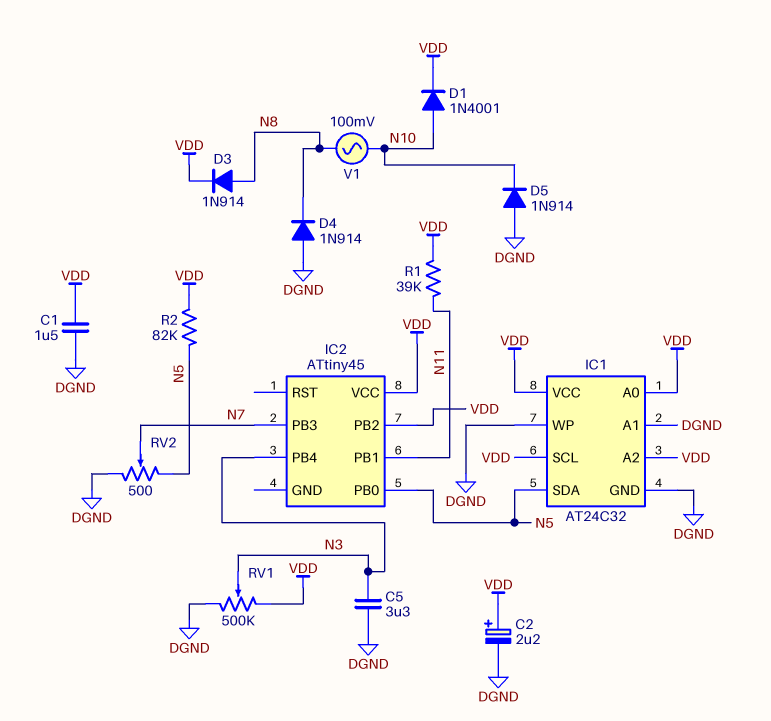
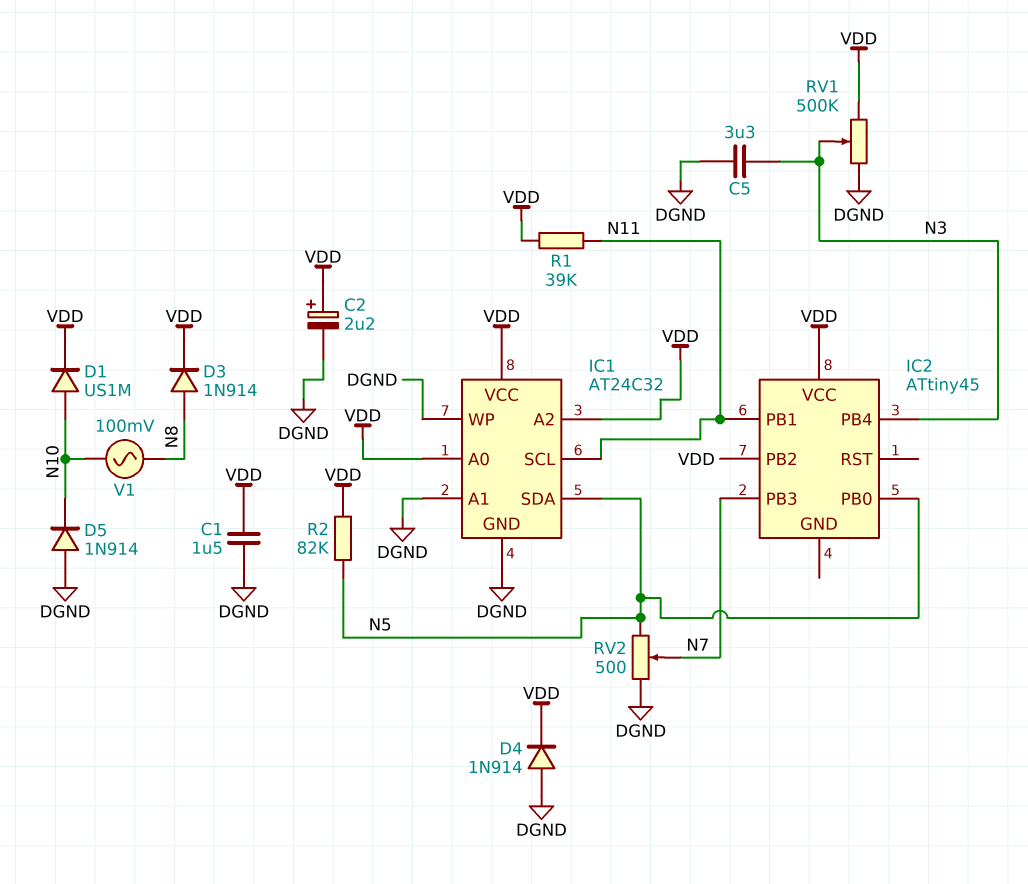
D1: diode 1N4001 (A N10, K VDD) -> diode US1M (A N10, K VDD)
D4: diode 1N914 (A DGND, K N8) -> diode 1N914 (A DGND, K VDD)
IC1 pin SCL: VDD -> N11

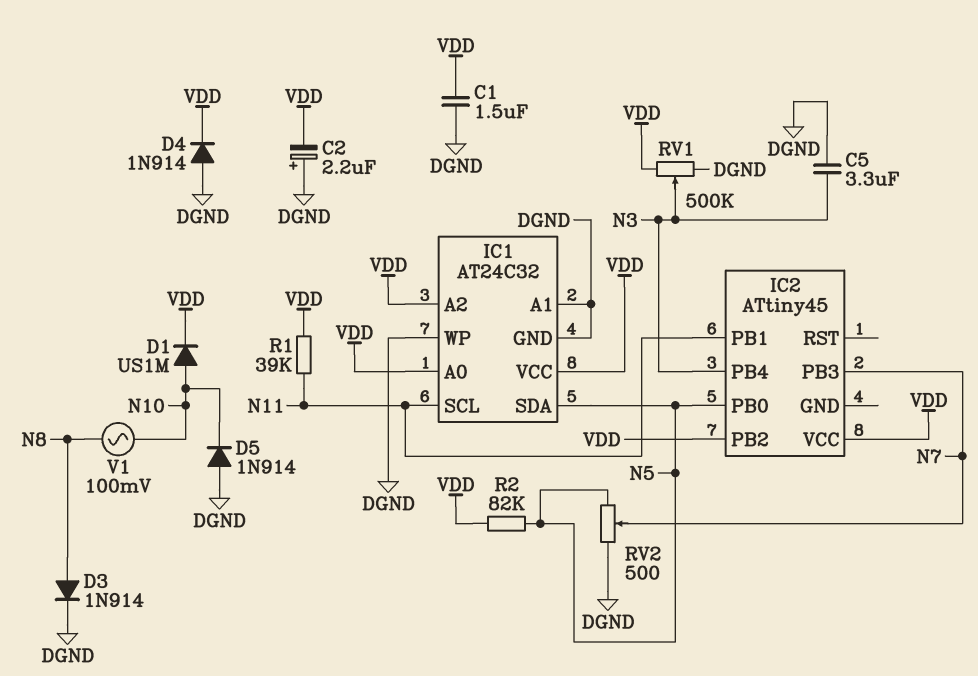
C2: 2.2uF (plus VDD, minus DGND) -> 2.2uF (plus DGND, minus VDD)
D3: diode 1N914 (A N8, K VDD) -> diode 1N914 (A N8, K DGND)

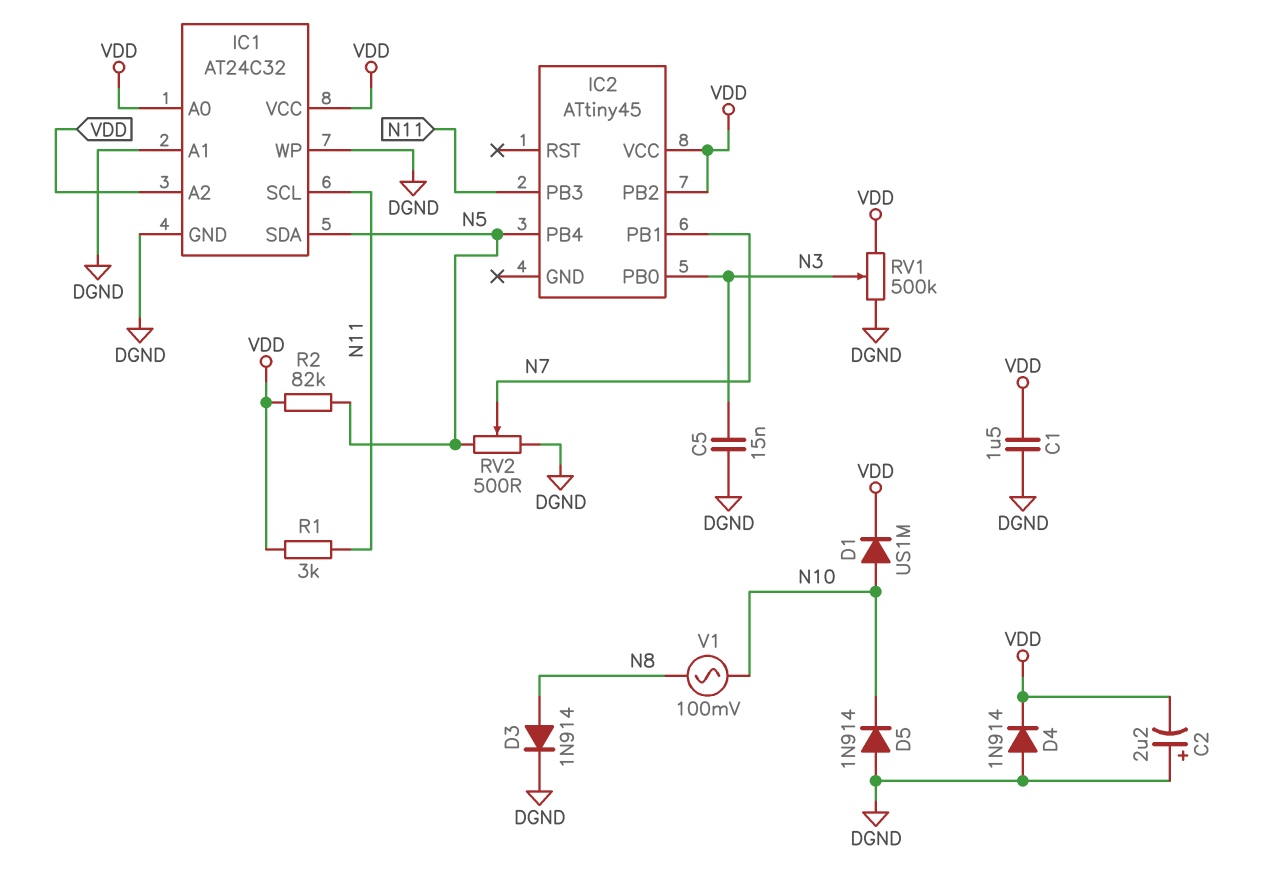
C5: 3.3uF (DGND, N3) -> 15nF (DGND, N3)
IC2 pin PB0: N5 -> N3
IC2 pin PB1: N11 -> N7
IC2 pin PB3: N7 -> N11
IC2 pin PB4: N3 -> N5
R1: 39k (N11, VDD) -> 3k (N11, VDD)

